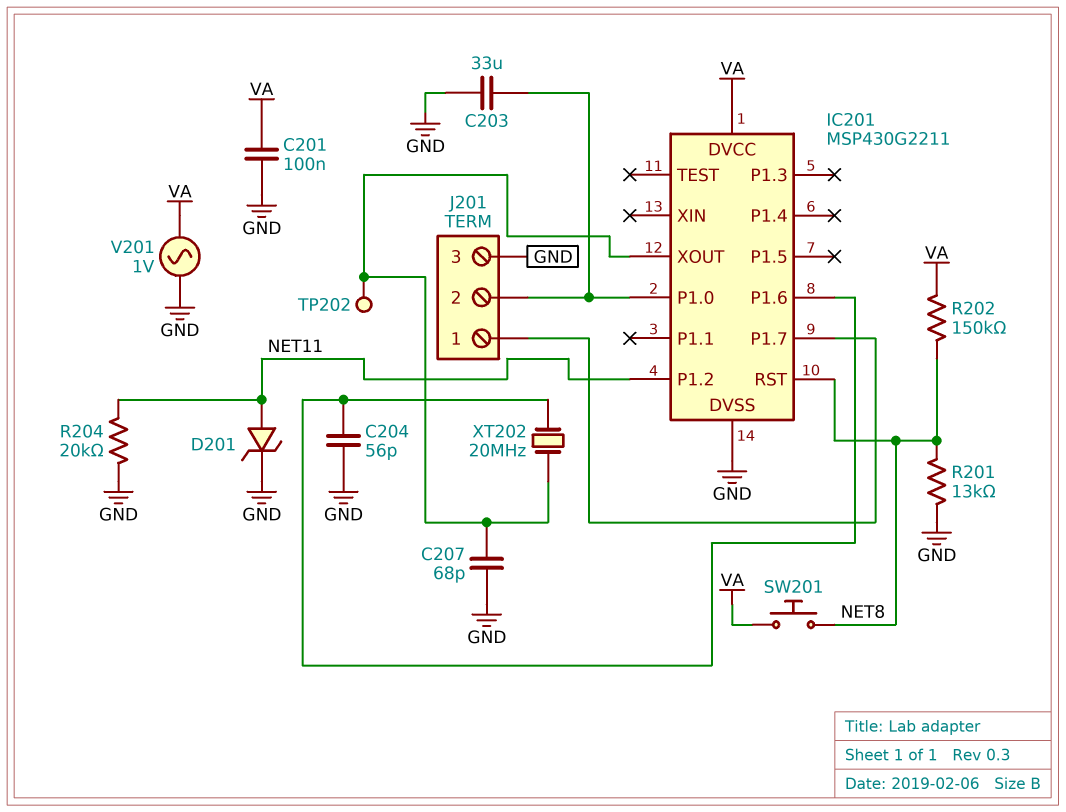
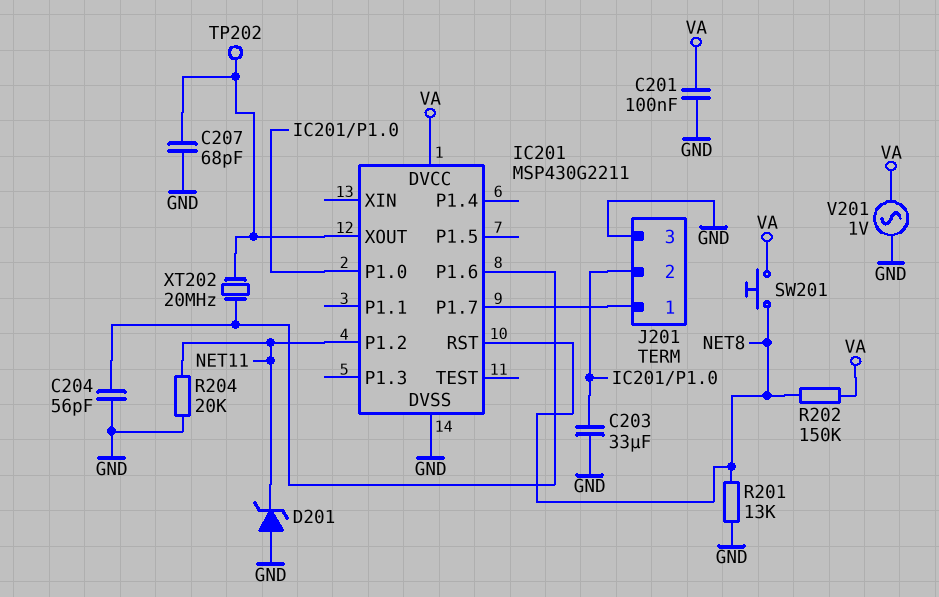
D201: zener (A NET11, K GND) -> zener (A GND, K NET11)

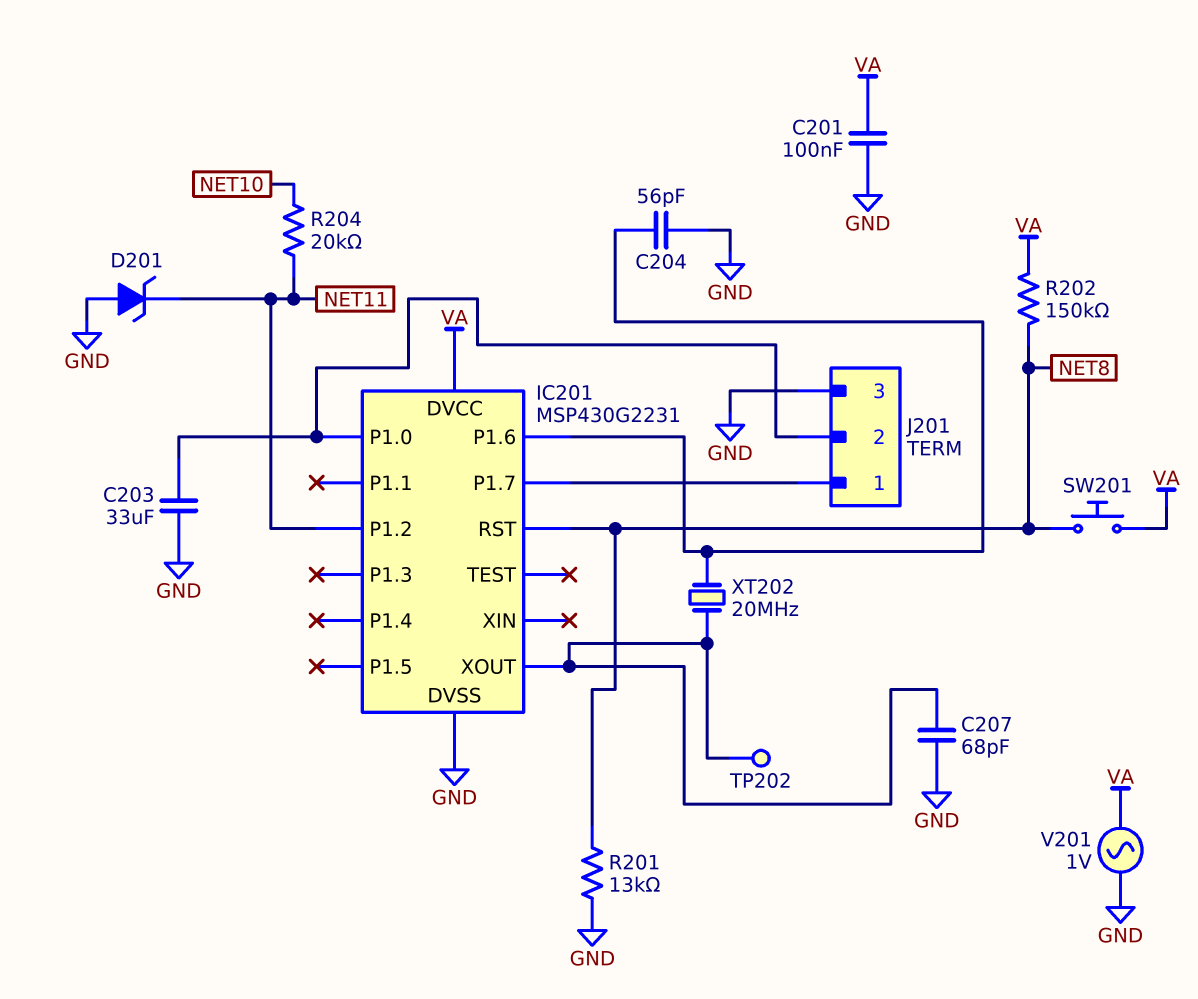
IC201: MSP430G2211 -> MSP430G2231
R204: 20k (GND, NET11) -> 20k (NET10, NET11)

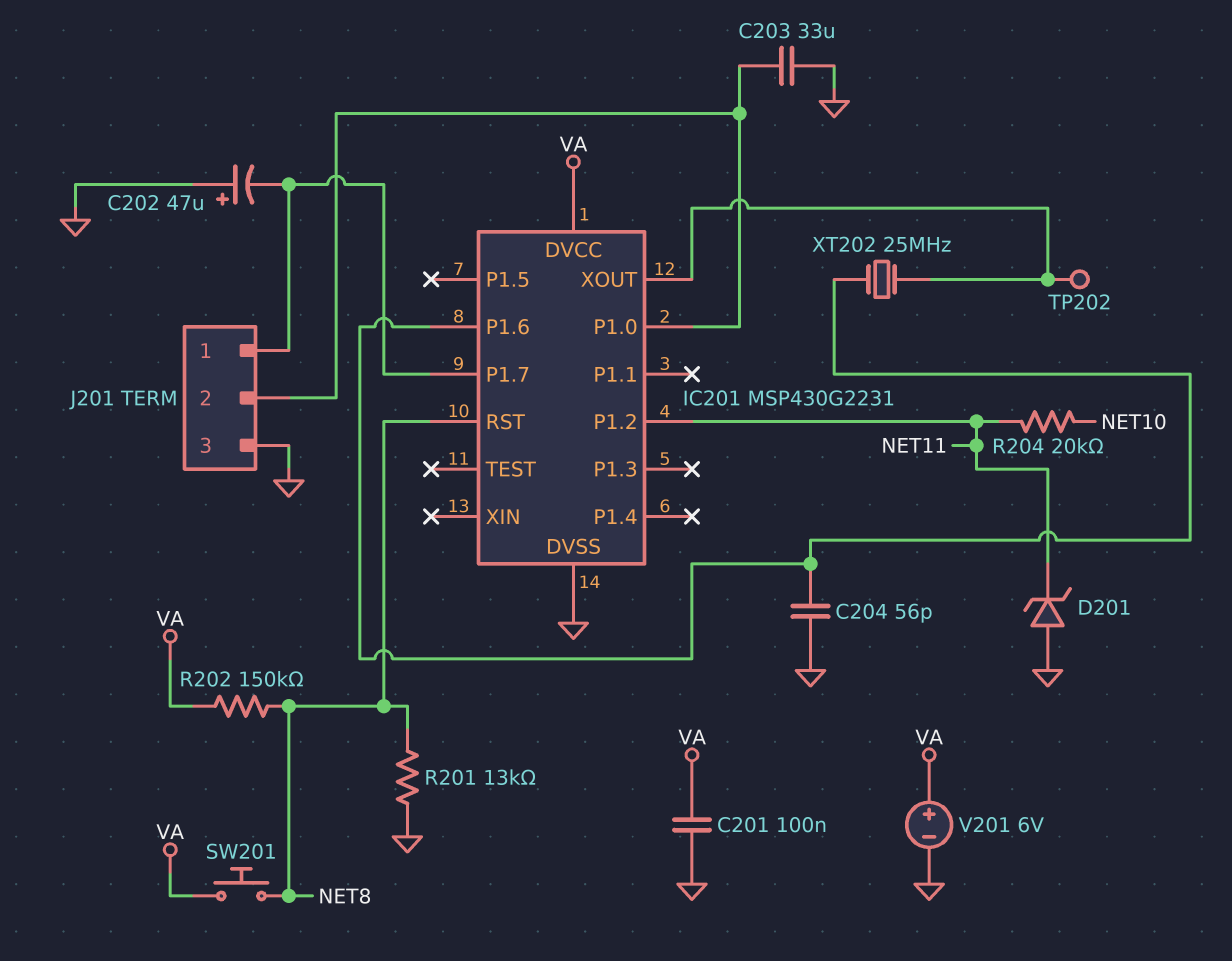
C202: none -> 47uF (plus GND, minus IC201/P1.7)
C207: 68pF (GND, IC201/XOUT) -> none
V201: AC 1V (GND, VA) -> 6V (plus VA, minus GND)
XT202: 20MHz (IC201/P1.6, IC201/XOUT) -> 25MHz (IC201/P1.6, IC201/XOUT)

